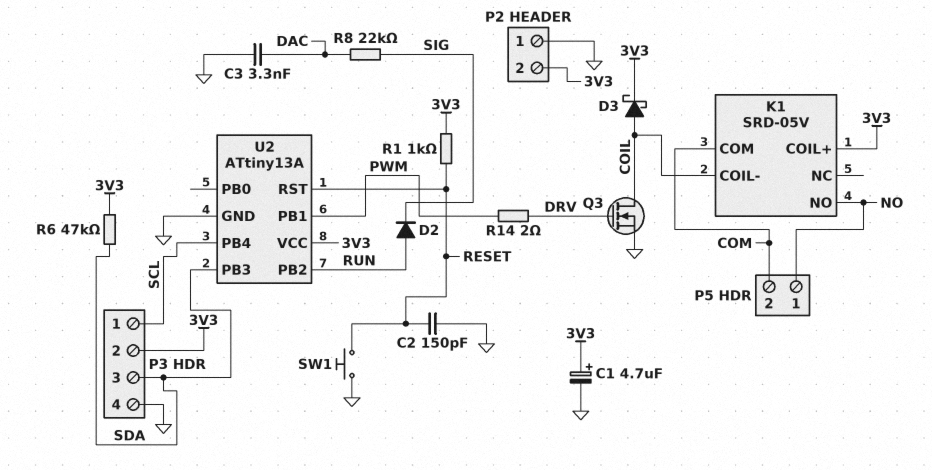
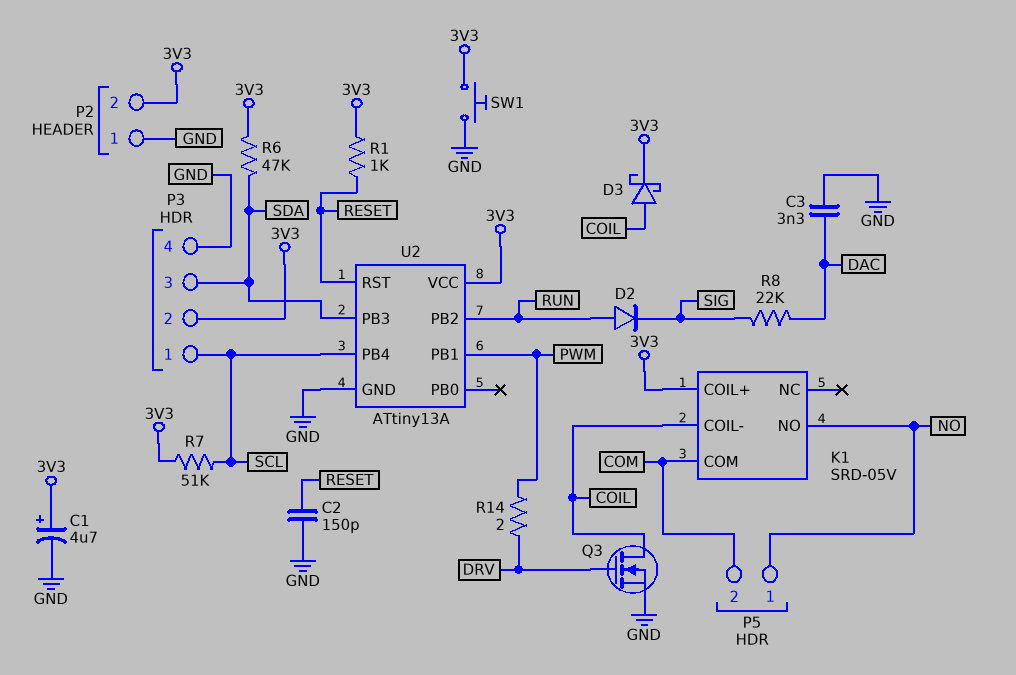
R7: none -> 51k (3V3, SCL)
SW1: button (GND, RESET) -> button (3V3, GND)

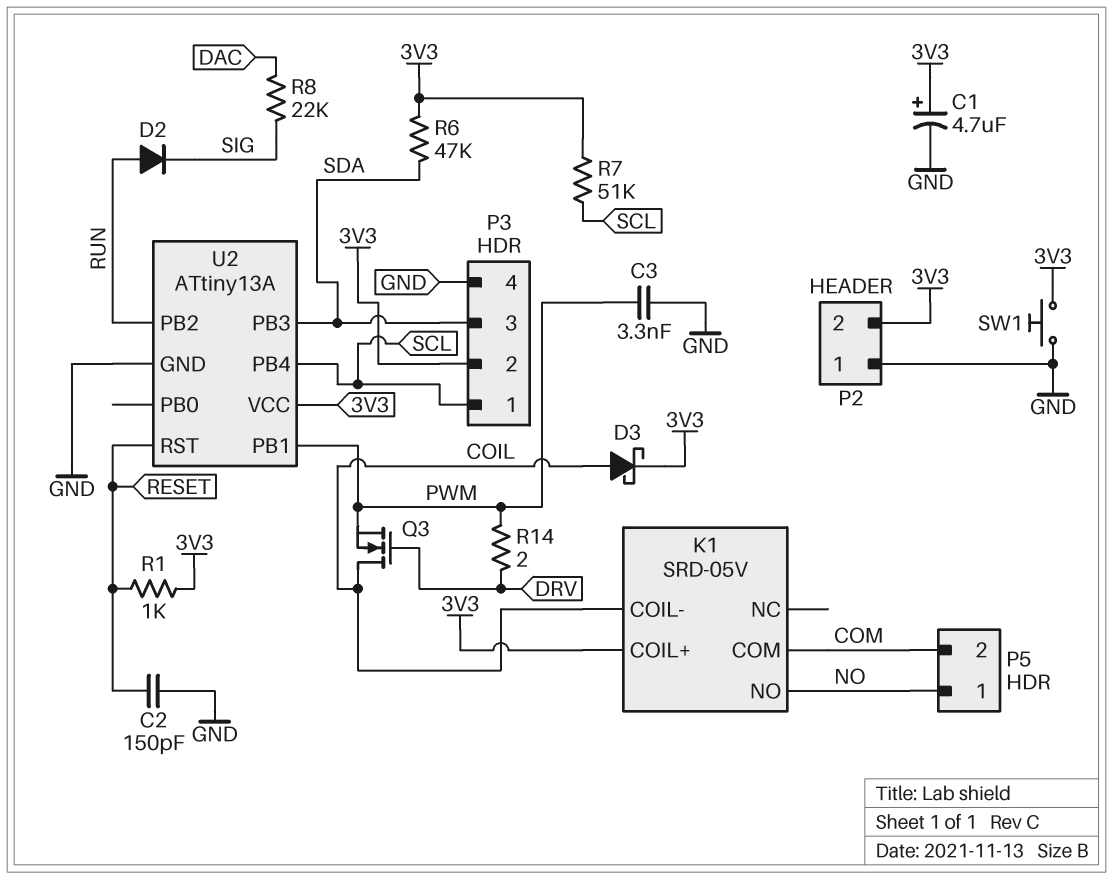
C3: 3.3nF (DAC, GND) -> 3.3nF (GND, PWM)
Q3: NMOS (G DRV, D COIL, S GND) -> NMOS (G DRV, D COIL, S PWM)

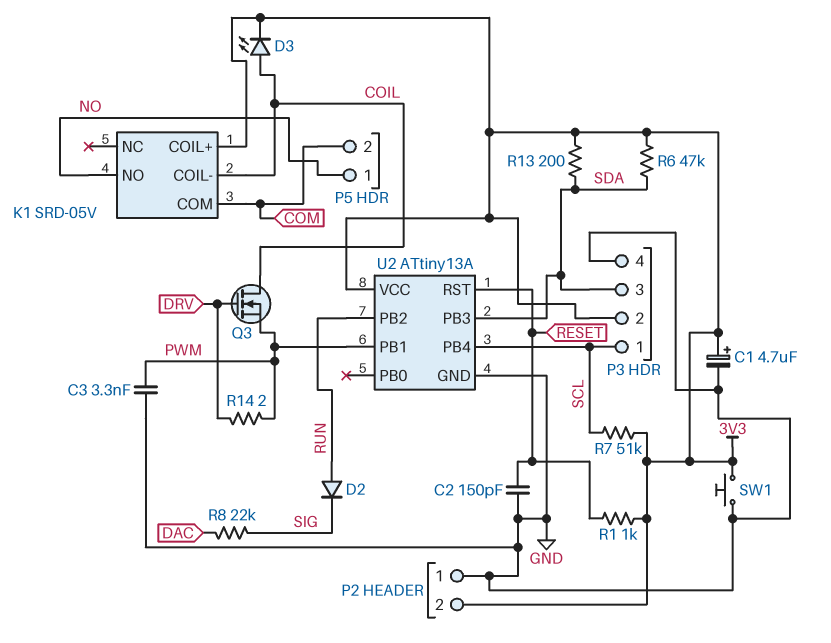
D3: schottky (A COIL, K 3V3) -> LED (A COIL, K 3V3)
R13: none -> 200 (3V3, SDA)

